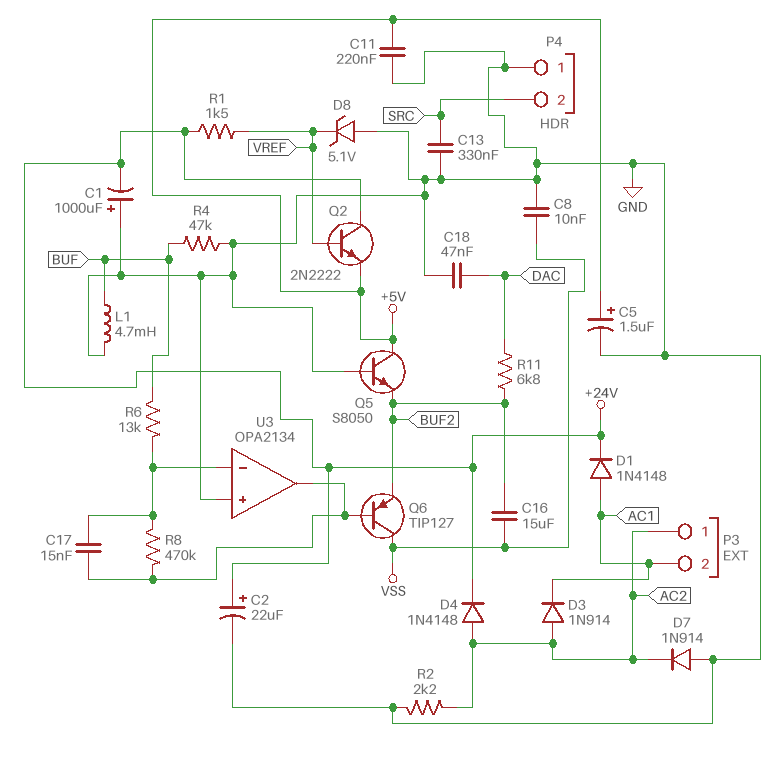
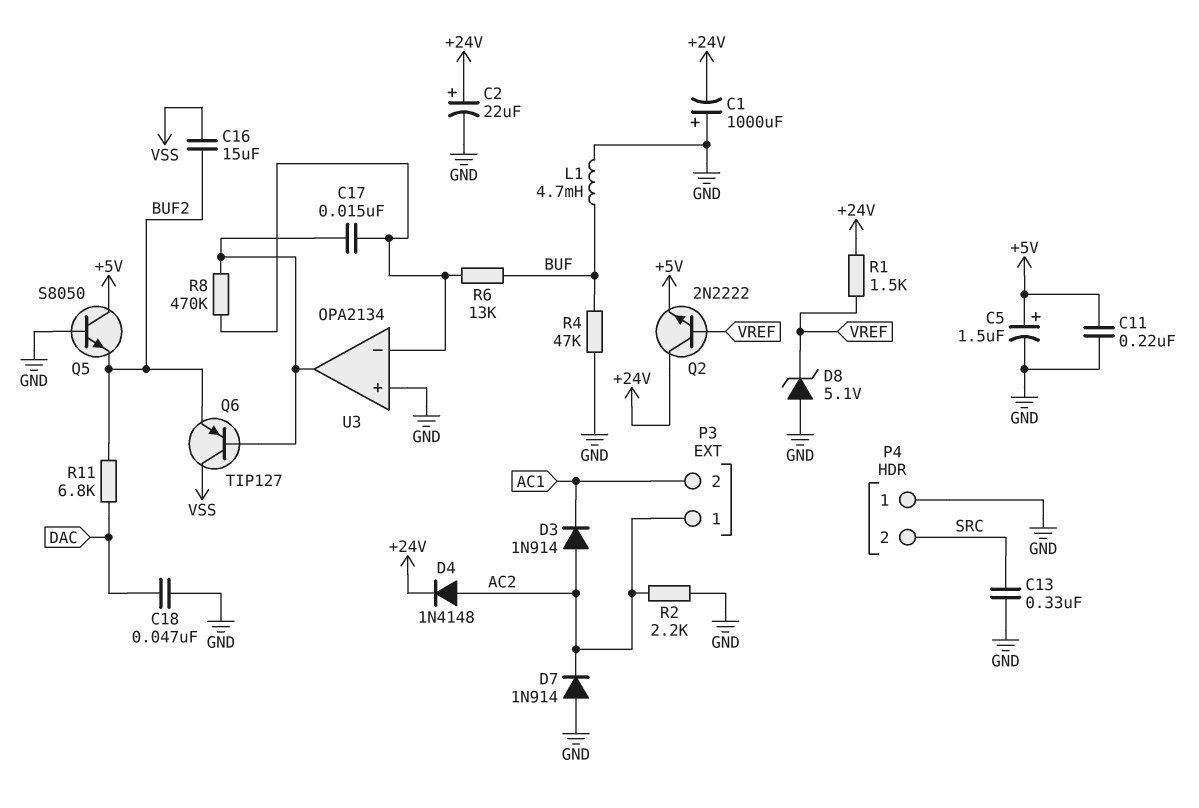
C8: 10nF (GND, VSS) -> none
D1: diode 1N4148 (A AC1, K +24V) -> none

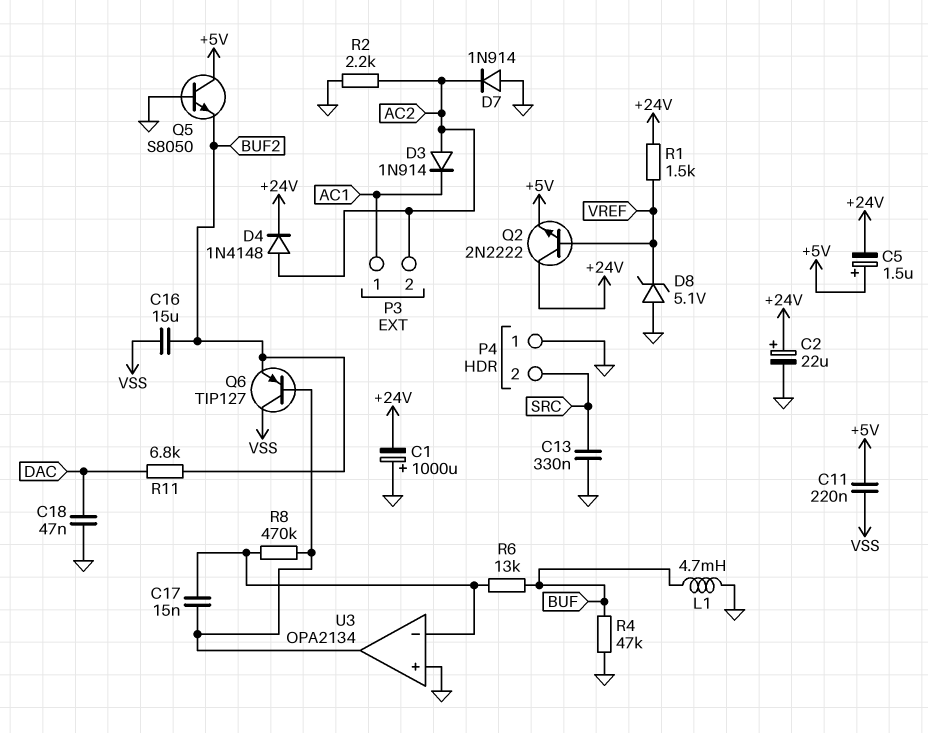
C5: 1.5uF (plus +5V, minus GND) -> 1.5uF (plus +5V, minus +24V)
C11: 220nF (+5V, GND) -> 220nF (+5V, VSS)
P3 pin 1: AC2 -> AC1
P3 pin 2: AC1 -> AC2

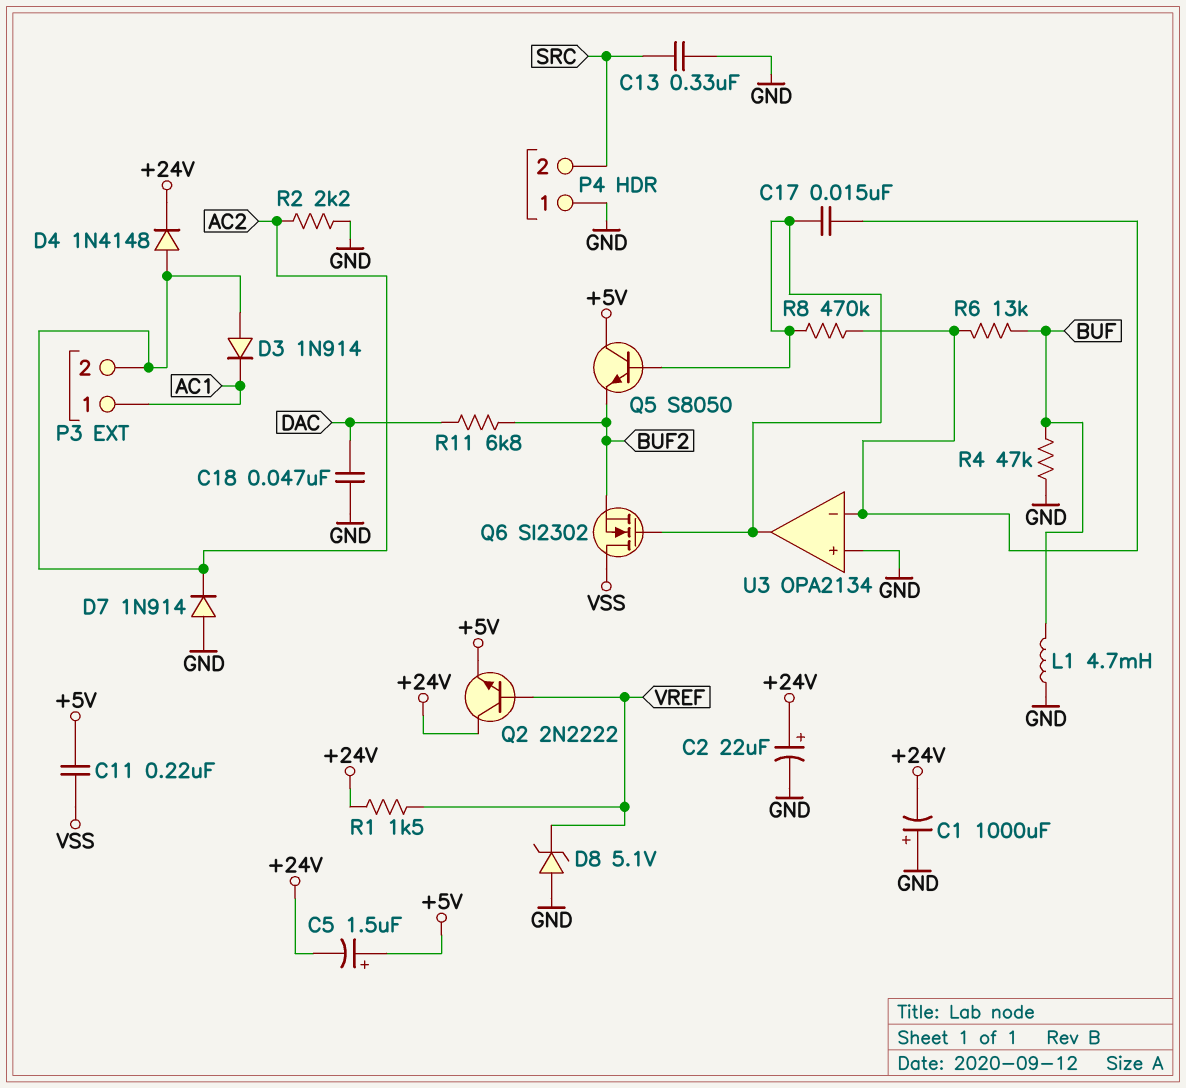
C16: 15uF (BUF2, VSS) -> none
Q5: NPN S8050 (B GND, C +5V, E BUF2) -> NPN S8050 (B U3/out, C +5V, E BUF2)
Q6: PNP TIP127 (B U3/out, C VSS, E BUF2) -> NMOS SI2302 (G U3/out, D VSS, S BUF2)

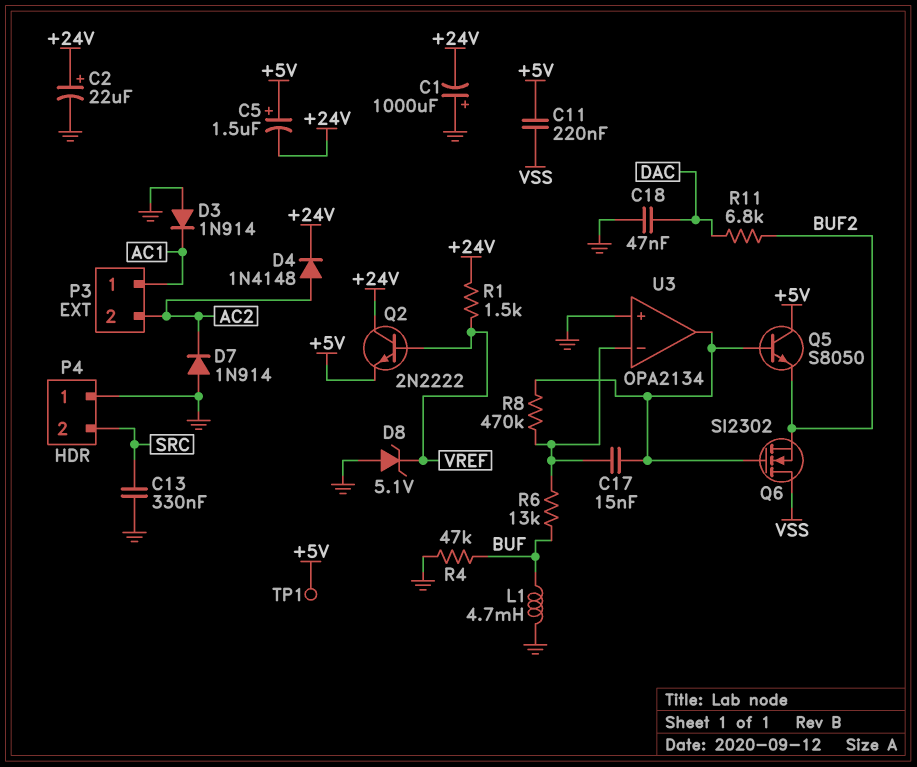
D3: diode 1N914 (A AC2, K AC1) -> diode 1N914 (A GND, K AC1)
R2: 2.2k (AC2, GND) -> none
TP1: none -> test point (+5V)

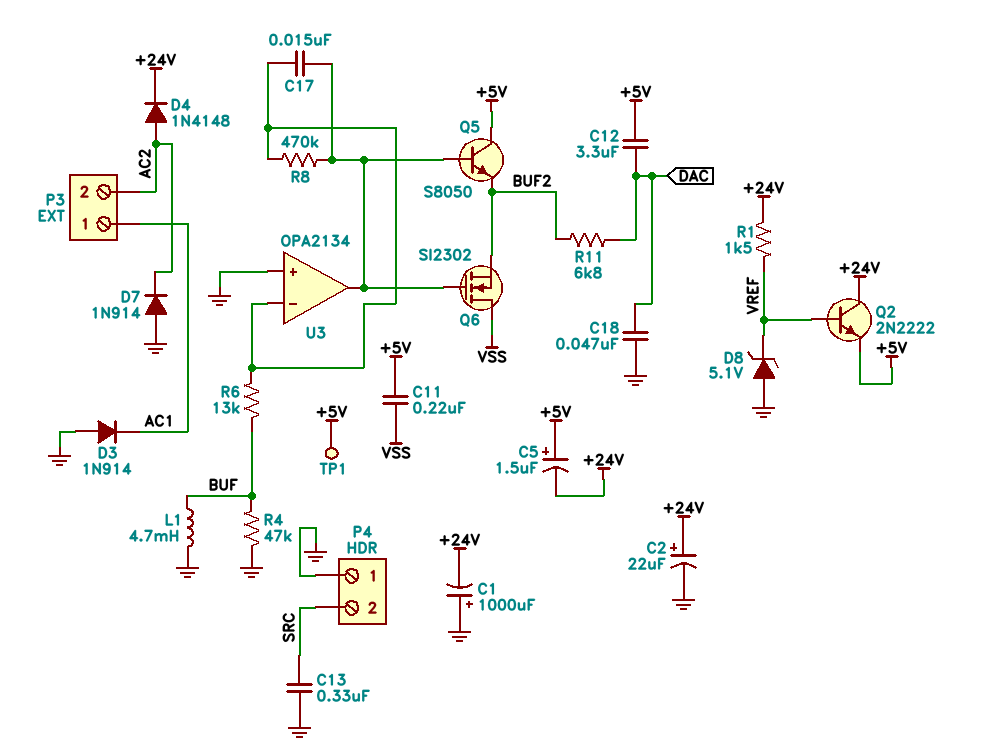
C12: none -> 3.3uF (+5V, DAC)

